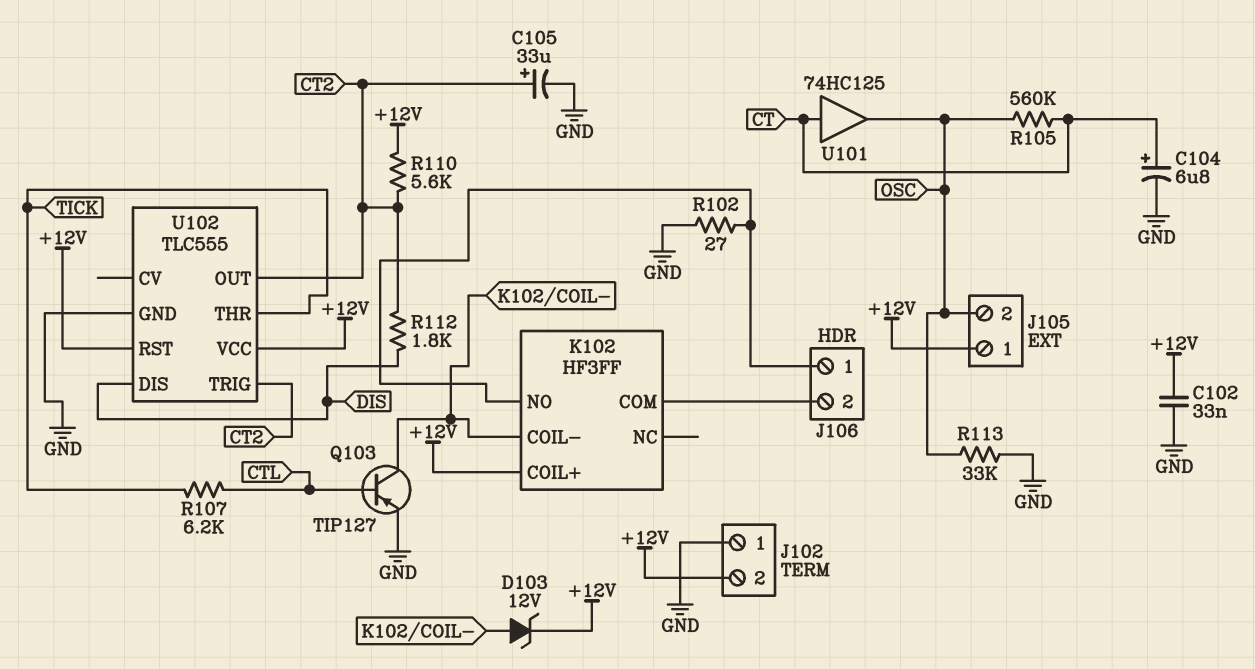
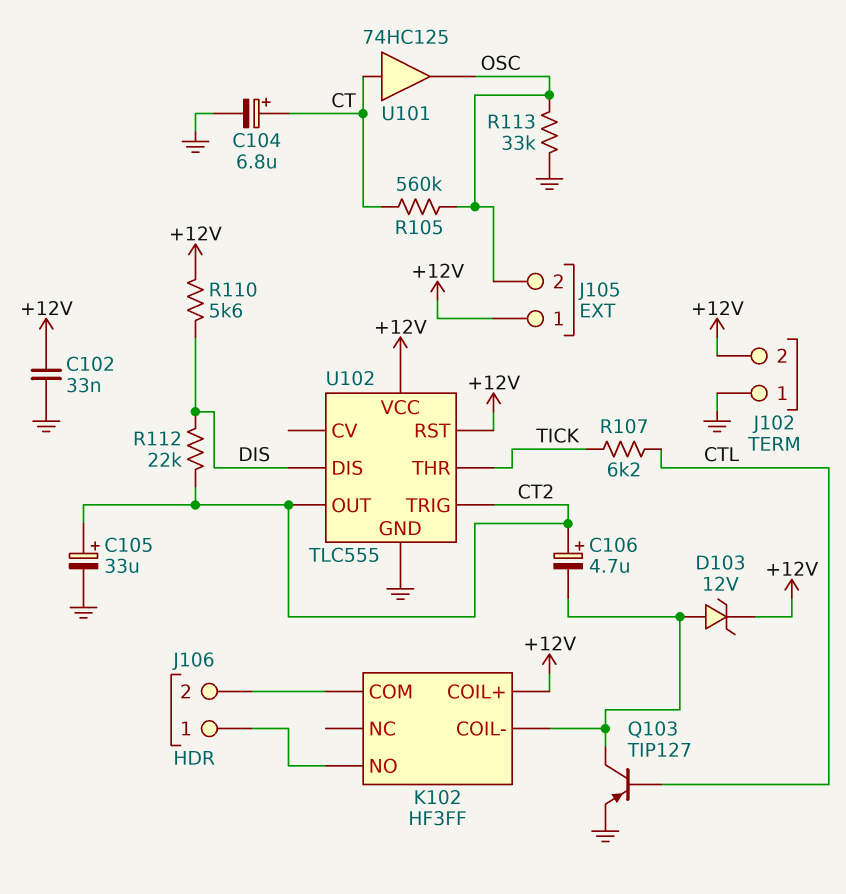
C106: none -> 4.7uF (plus CT2, minus K102/COIL-)
R102: 27 (GND, J106/1) -> none
R110: 5.6k (+12V, CT2) -> 5.6k (+12V, DIS)
R112: 1.8k (CT2, DIS) -> 22k (CT2, DIS)

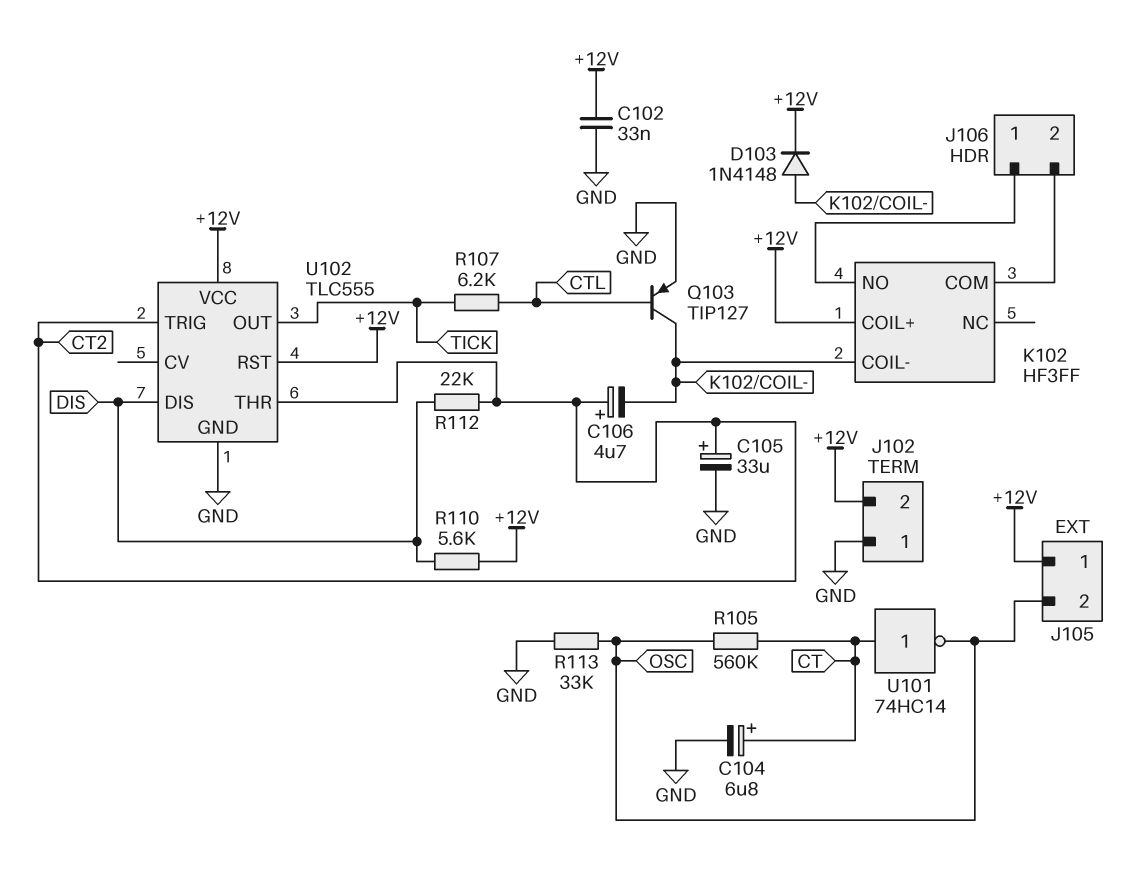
D103: zener 12V (A K102/COIL-, K +12V) -> diode 1N4148 (A K102/COIL-, K +12V)
U101: buffer 74HC125 (in CT, out OSC) -> NOT 74HC14 (in CT, out OSC)
U102 pin OUT: CT2 -> TICK
U102 pin THR: TICK -> CT2

